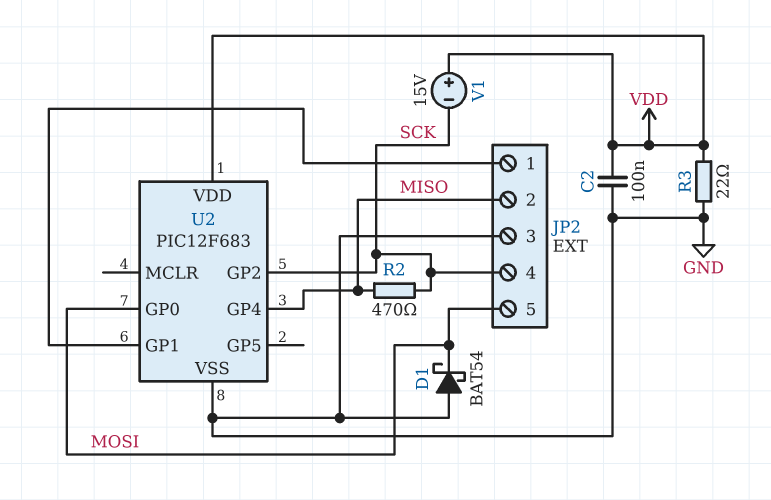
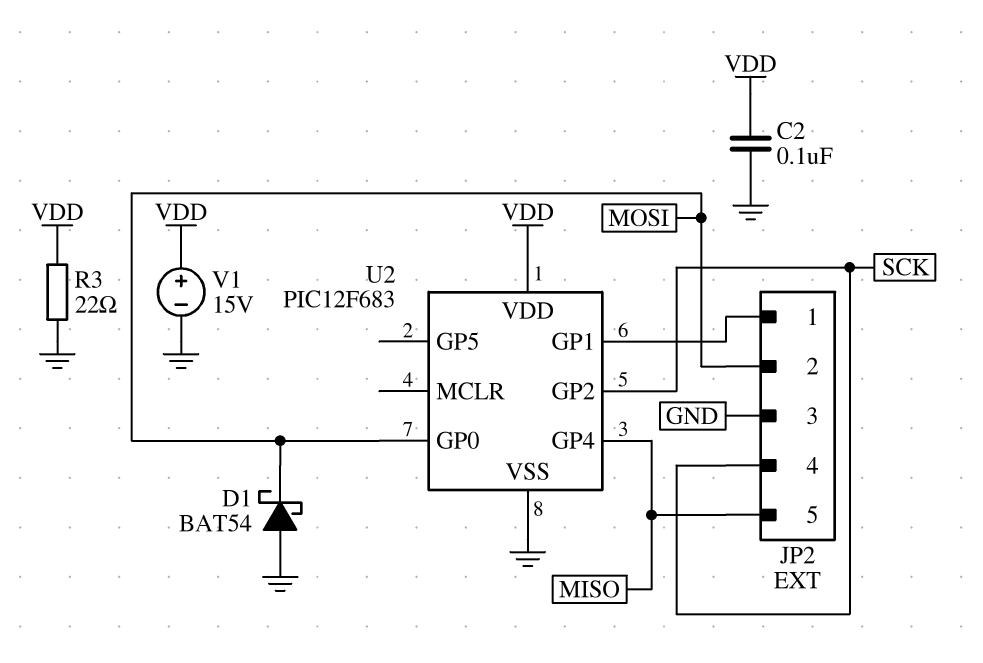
JP2 pin 2: MISO -> MOSI
JP2 pin 5: MOSI -> MISO
R2: 470 (MISO, SCK) -> none
V1: 15V (plus VDD, minus SCK) -> 15V (plus VDD, minus GND)

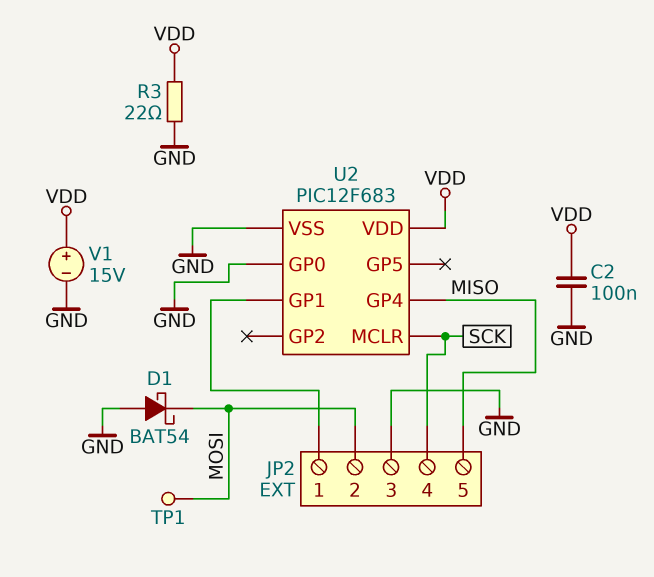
TP1: none -> test point (MOSI)
U2 pin GP0: MOSI -> GND
U2 pin GP2: SCK -> none
U2 pin MCLR: none -> SCK

